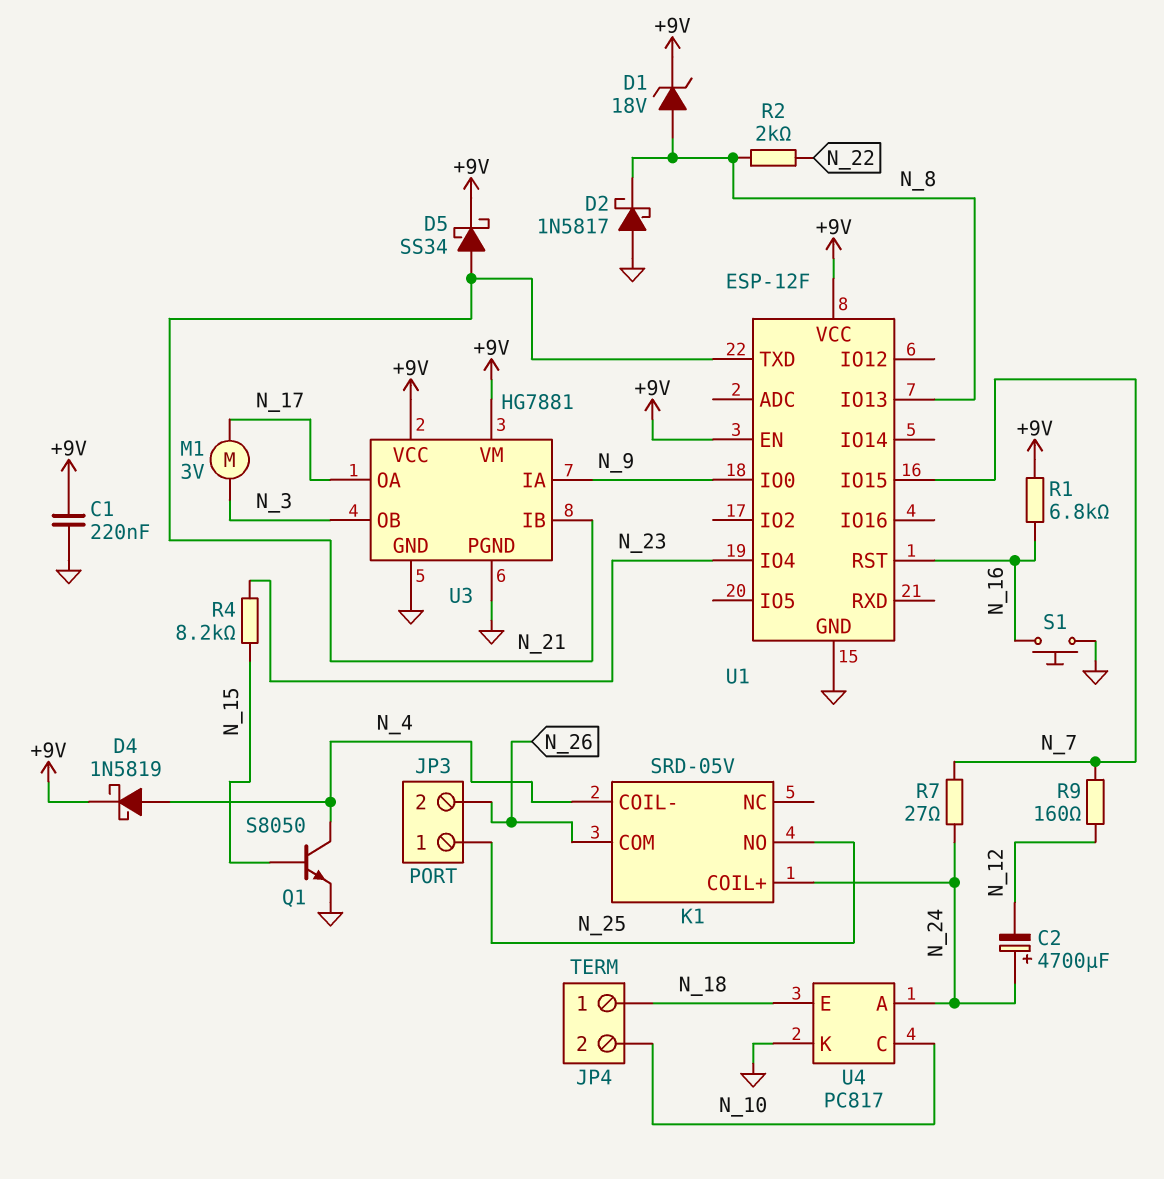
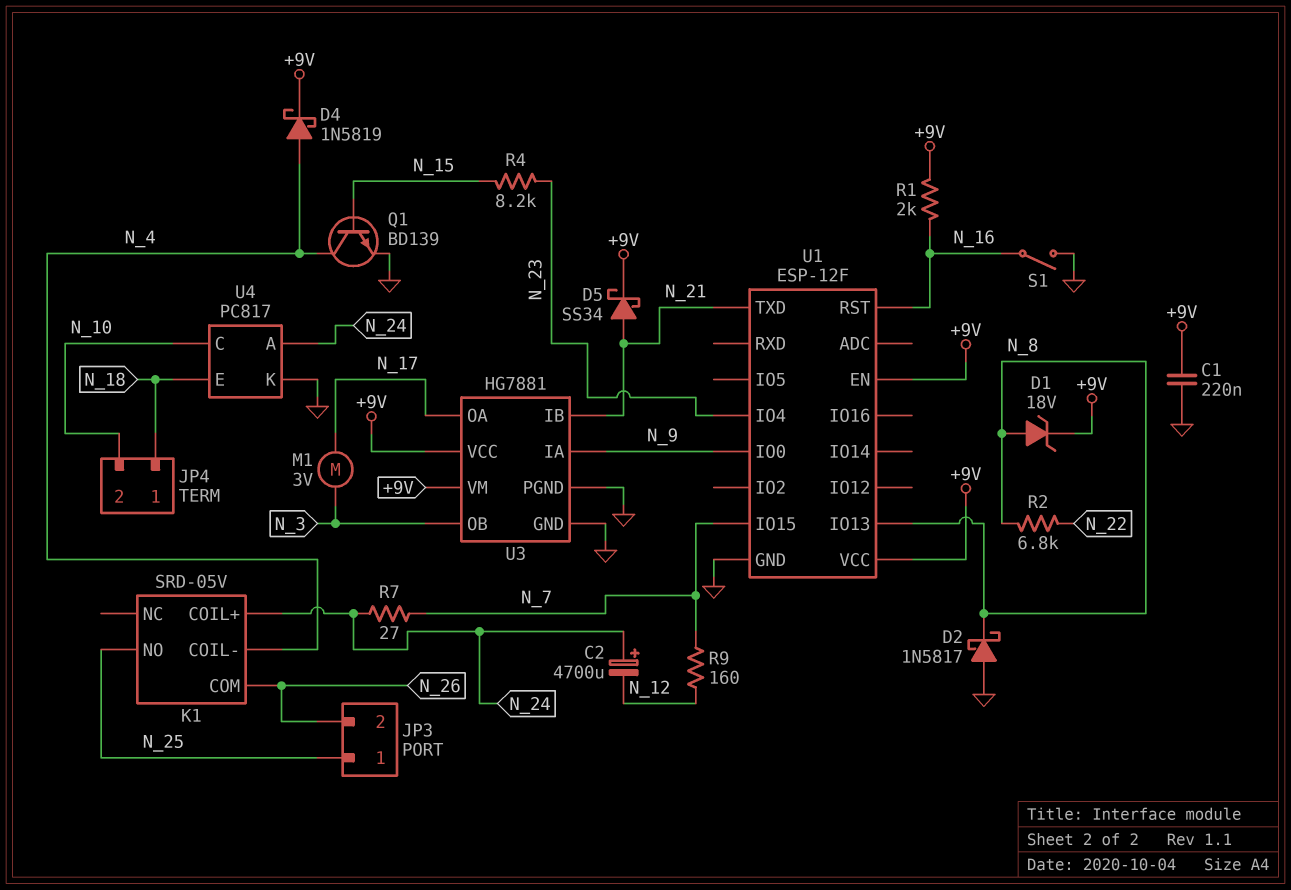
Q1: NPN S8050 (B N_15, C N_4, E GND) -> NPN BD139 (B N_15, C N_4, E GND)
R1: 6.8k (+9V, N_16) -> 2k (+9V, N_16)
R2: 2k (N_8, N_22) -> 6.8k (N_8, N_22)
S1: button (GND, N_16) -> switch (GND, N_16)

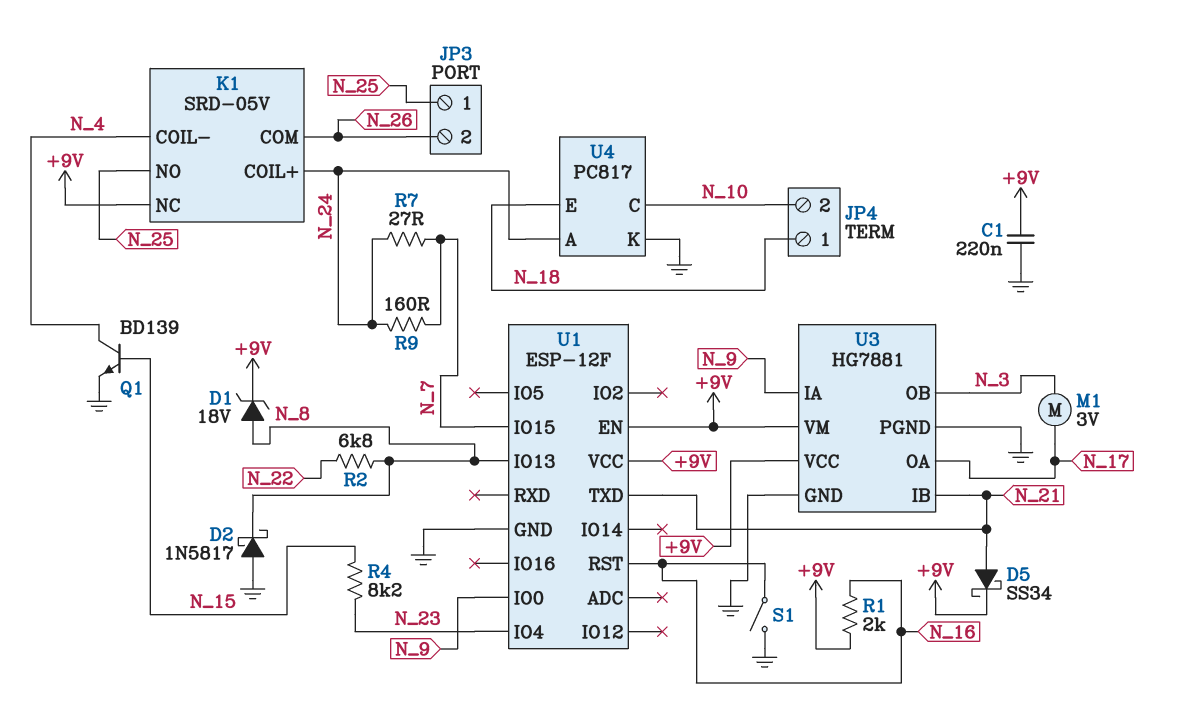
C2: 4700uF (plus N_24, minus N_12) -> none
D4: schottky 1N5819 (A N_4, K +9V) -> none
K1 pin NC: none -> +9V
R9: 160 (N_7, N_12) -> 160 (N_7, N_24)

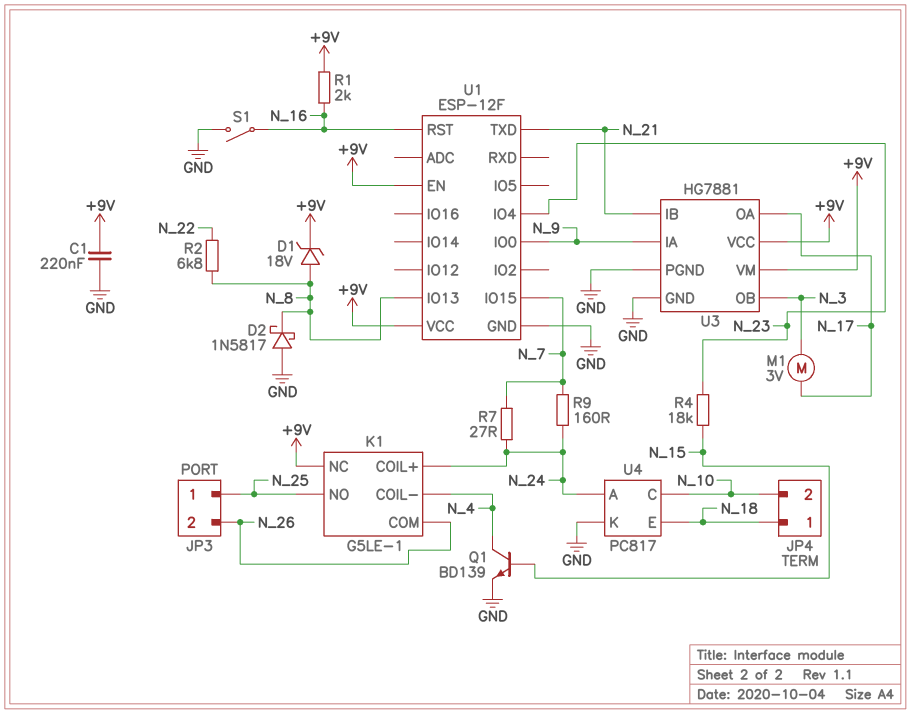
D5: schottky SS34 (A N_21, K +9V) -> none
K1: SRD-05V -> G5LE-1
R4: 8.2k (N_15, N_23) -> 18k (N_15, N_23)

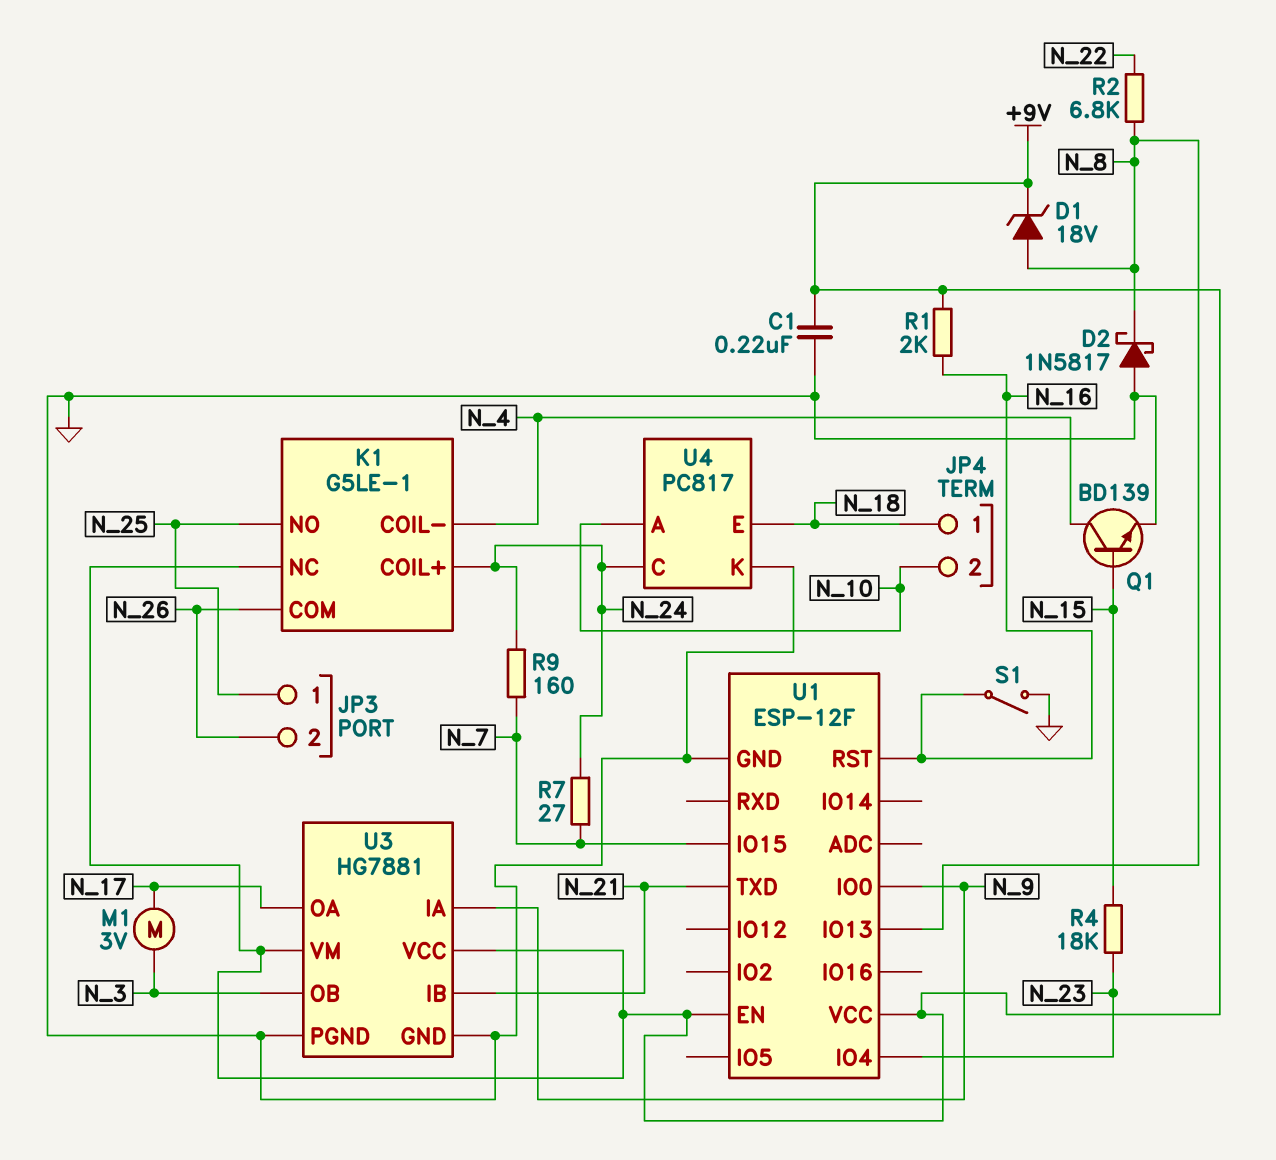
U4 pin A: N_24 -> N_10
U4 pin C: N_10 -> N_24

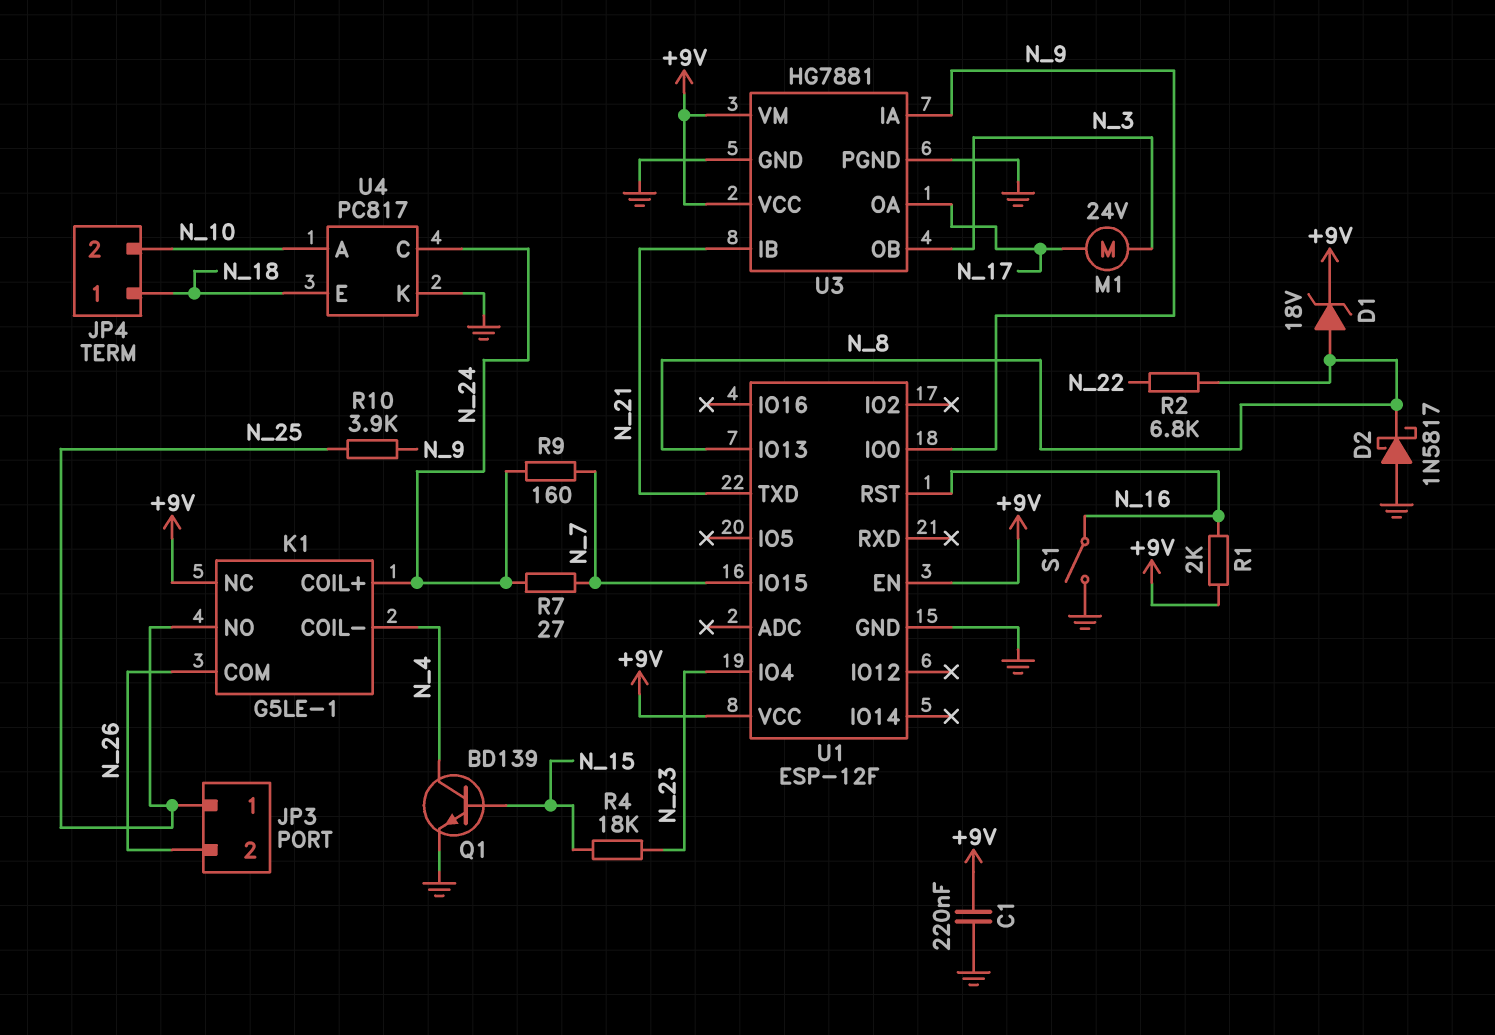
M1: motor 3V (N_3, N_17) -> motor 24V (N_3, N_17)
R10: none -> 3.9k (N_9, N_25)

